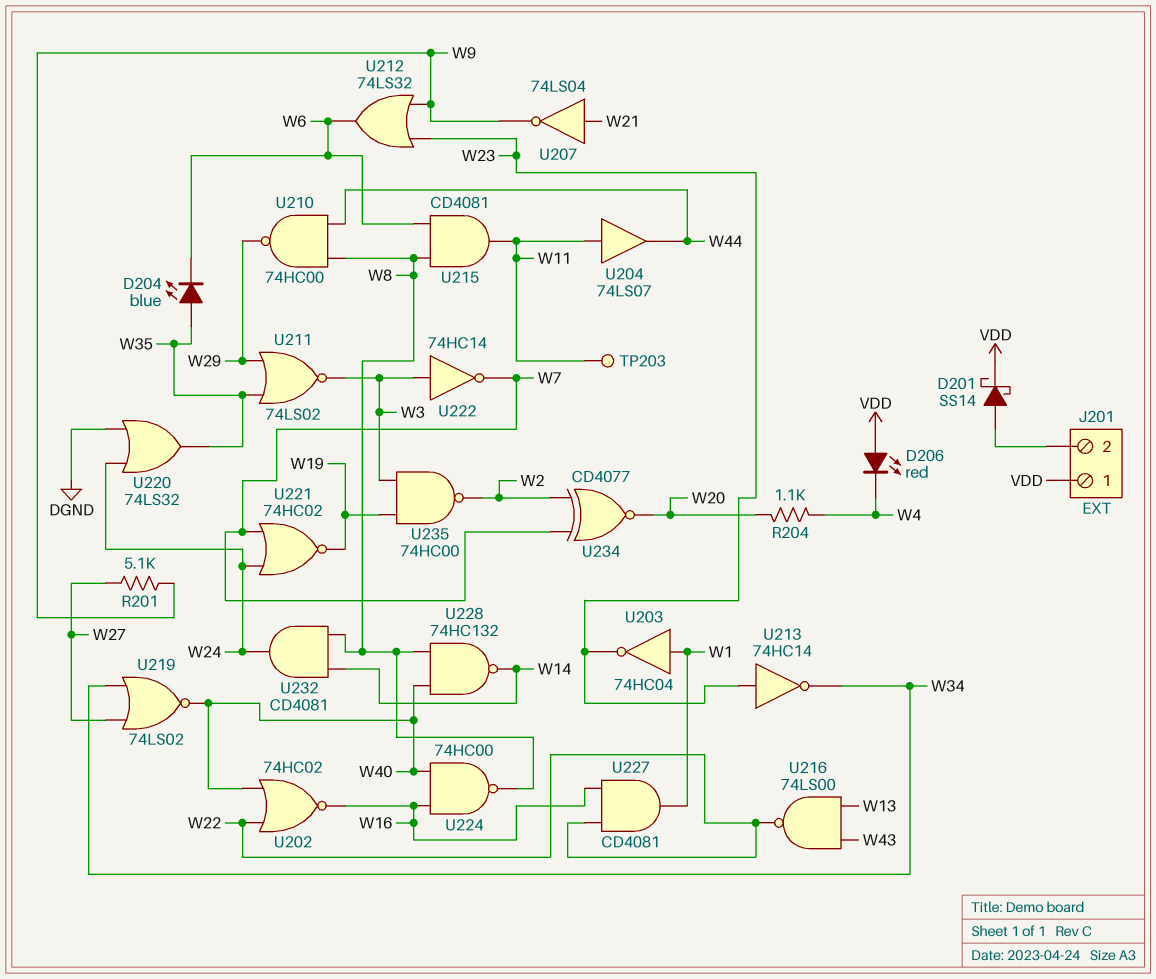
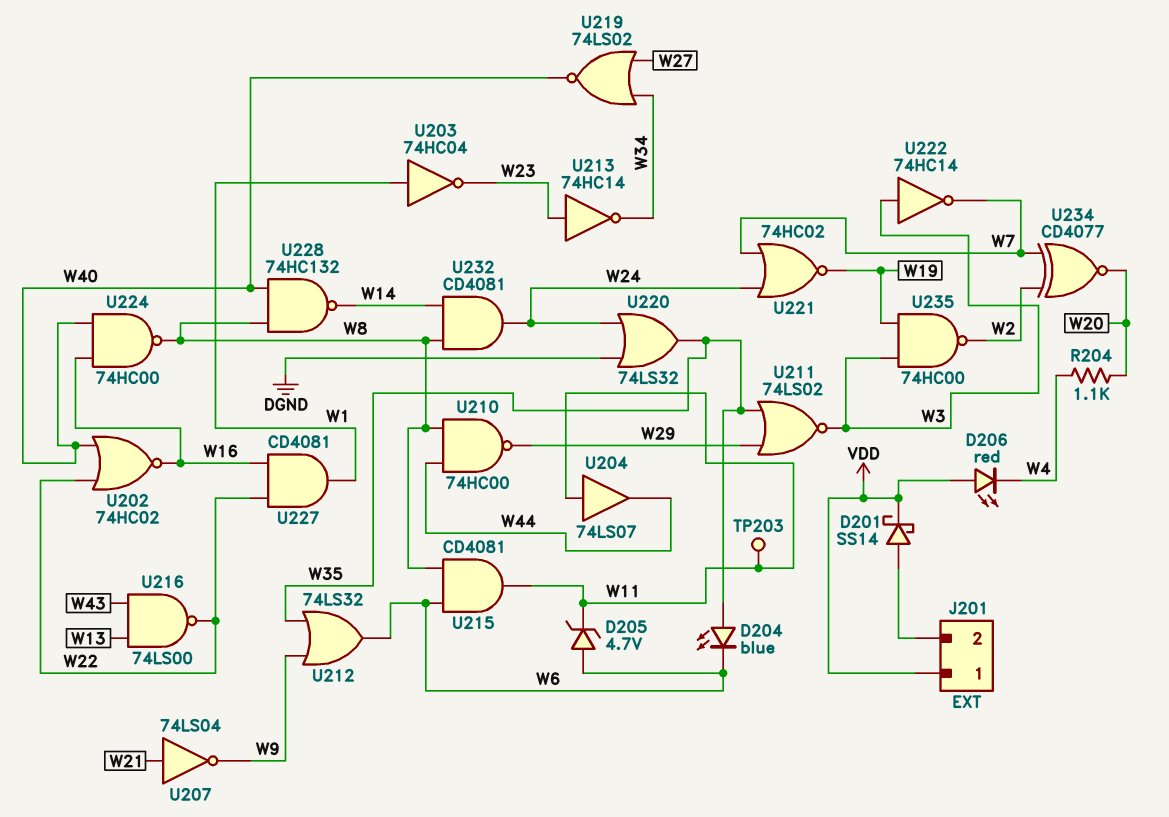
D205: none -> zener 4.7V (A W6, K W11)
R201: 5.1k (W9, W27) -> none
U212: OR 74LS32 (in W9, in W23, out W6) -> OR 74LS32 (in W9, in W35, out W6)

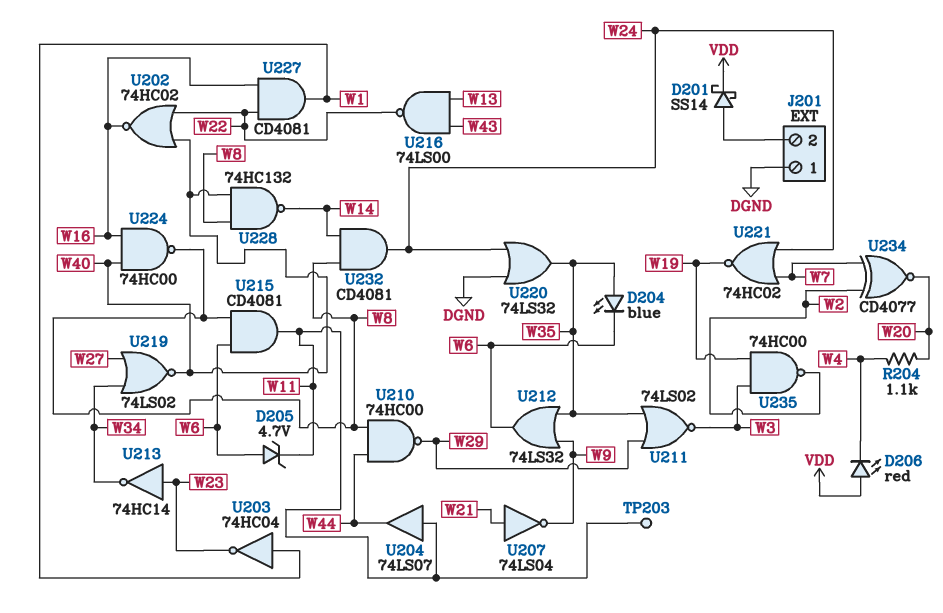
J201 pin 1: VDD -> DGND
U222: NOT 74HC14 (in W3, out W7) -> none

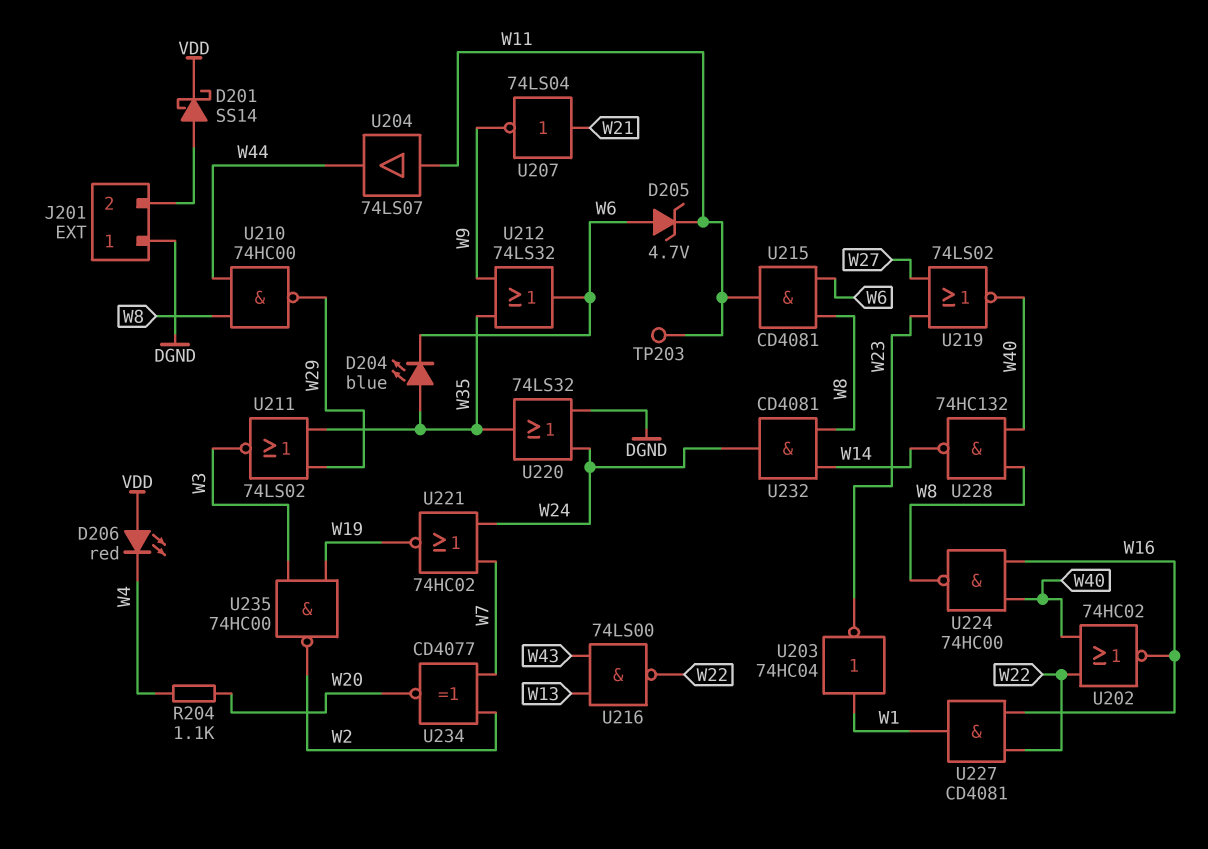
U213: NOT 74HC14 (in W23, out W34) -> none
U219: NOR 74LS02 (in W27, in W34, out W40) -> NOR 74LS02 (in W23, in W27, out W40)

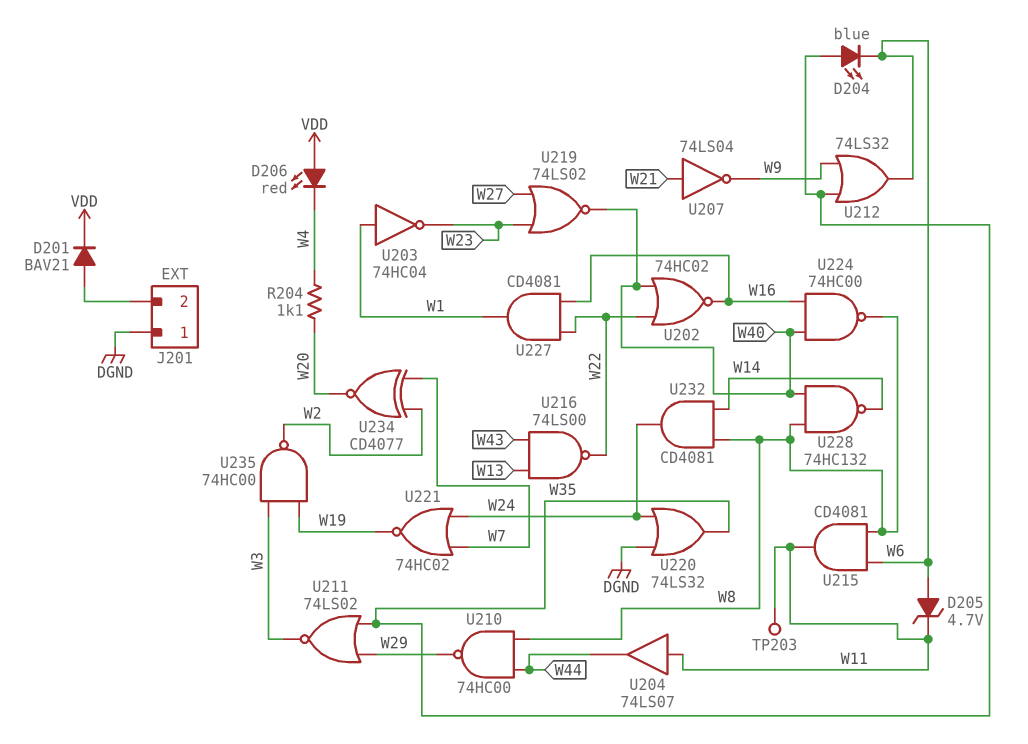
D201: schottky SS14 (A J201/2, K VDD) -> diode BAV21 (A J201/2, K VDD)

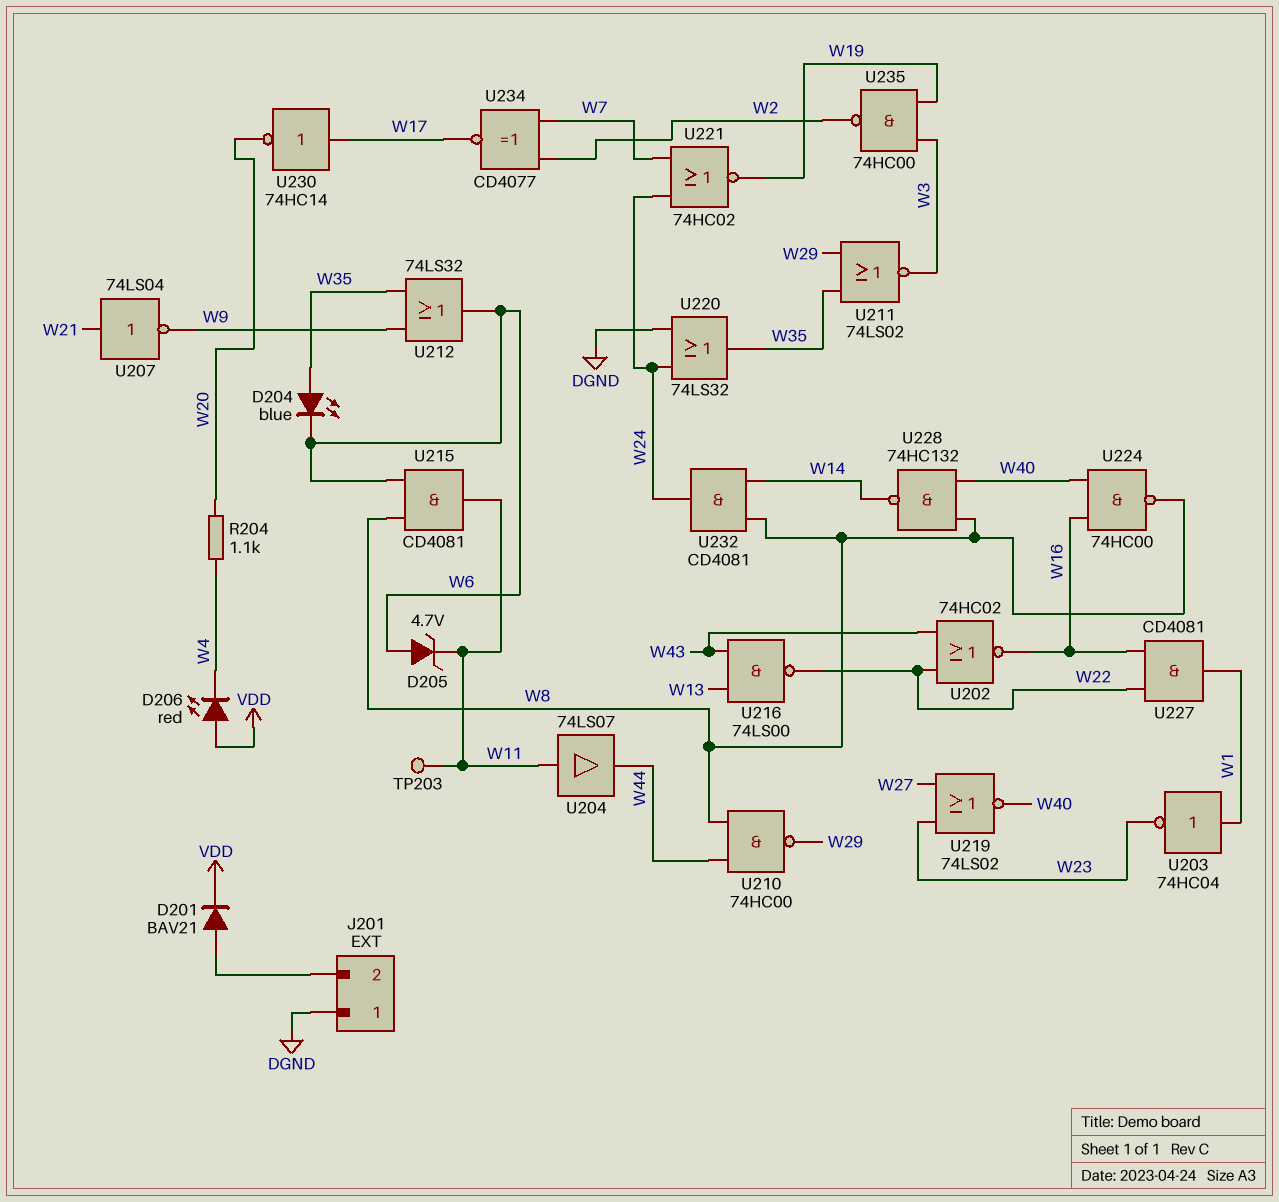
U202: NOR 74HC02 (in W22, in W40, out W16) -> NOR 74HC02 (in W22, in W43, out W16)
U230: none -> NOT 74HC14 (in W17, out W20)
U234: XNOR CD4077 (in W2, in W7, out W20) -> XNOR CD4077 (in W2, in W7, out W17)

